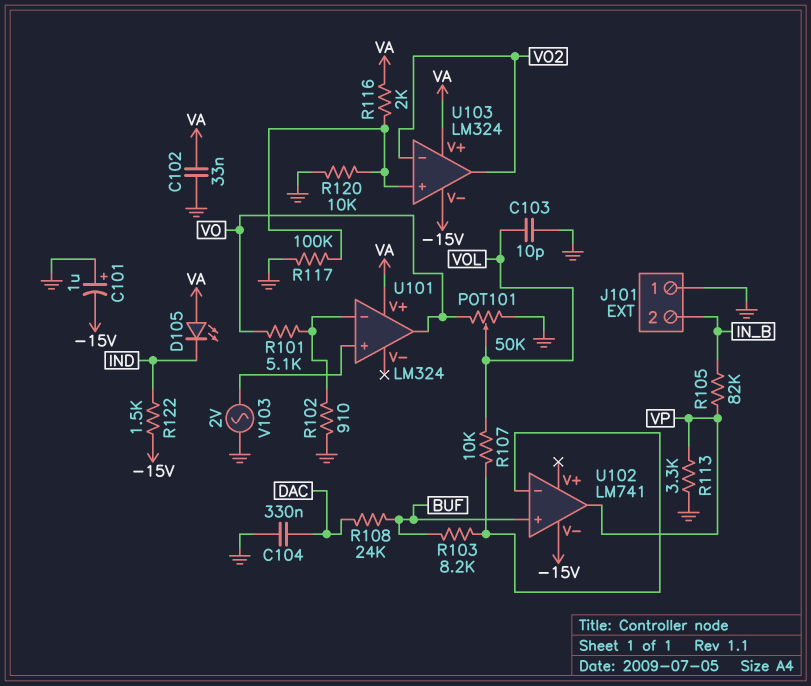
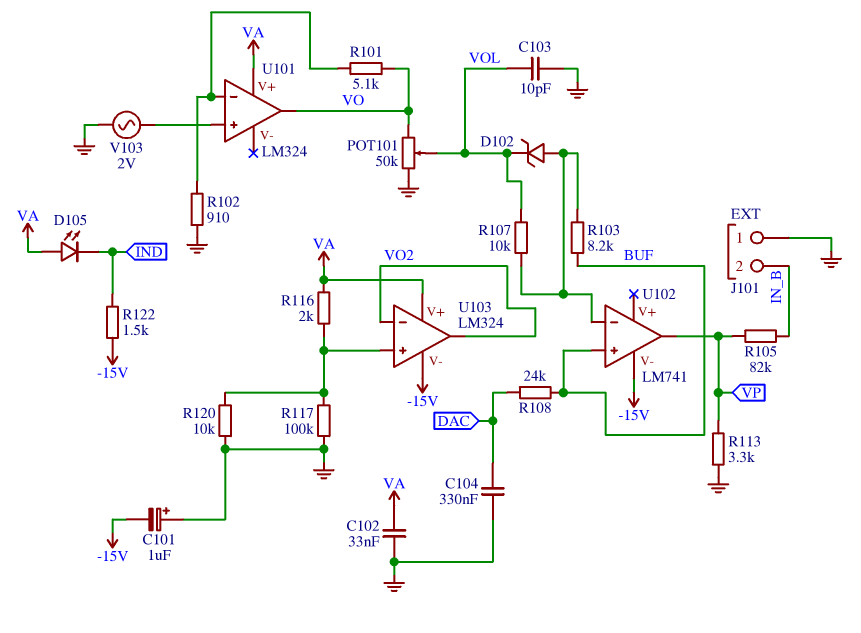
D102: none -> zener (A U102/in-, K VOL)

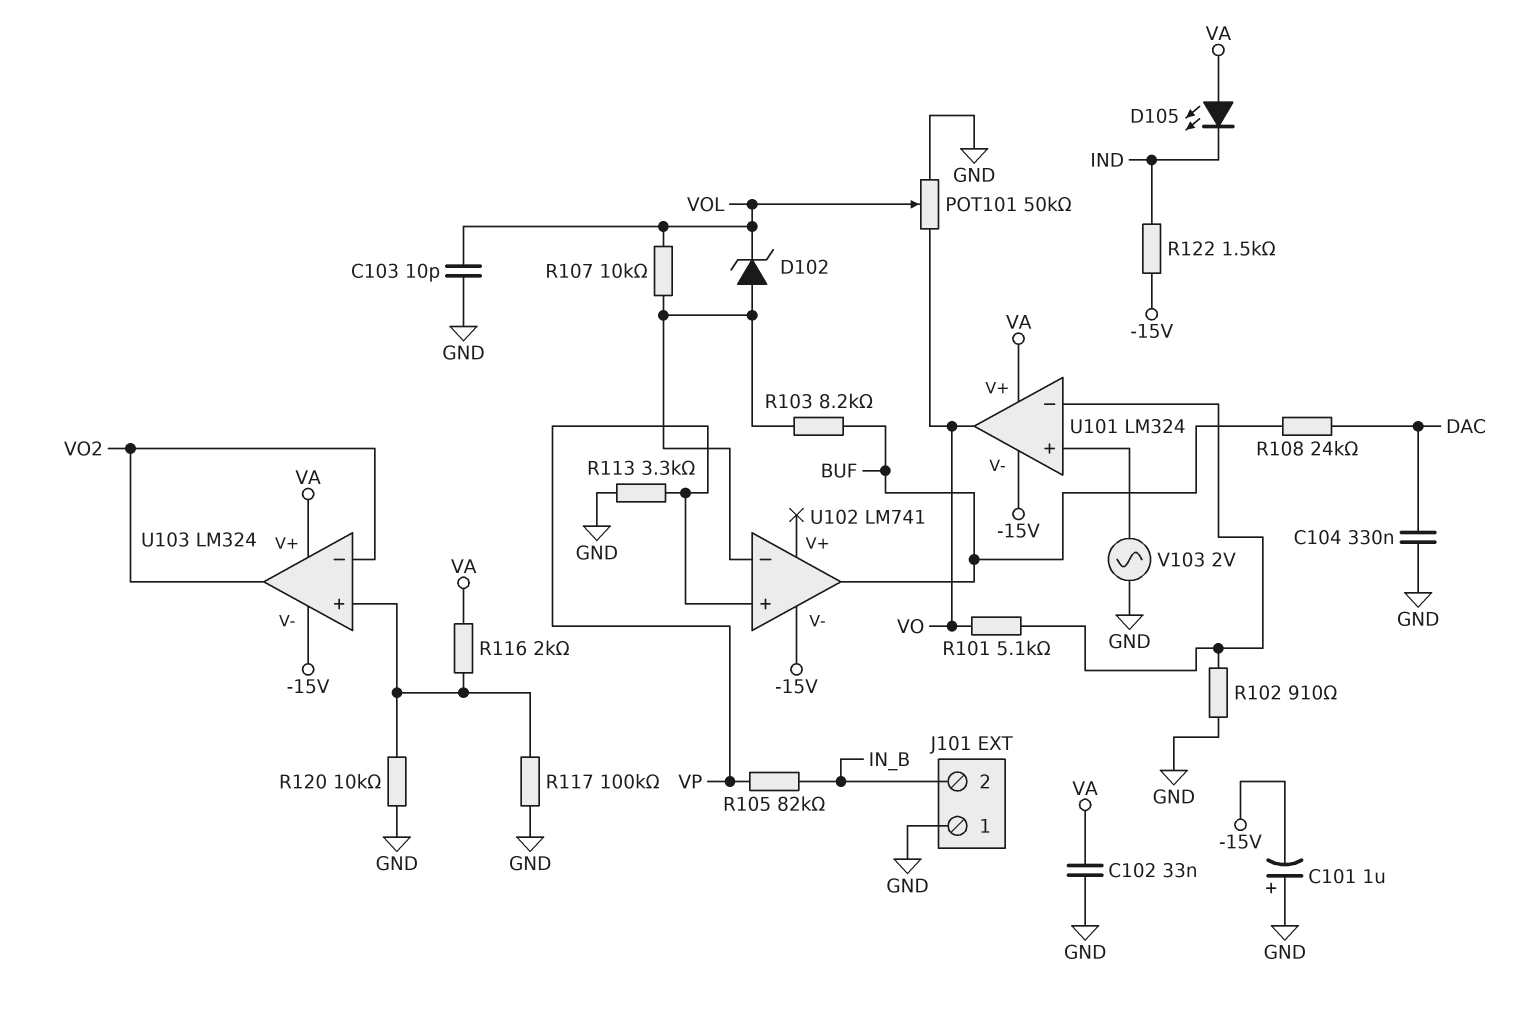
U101 pin V-: none -> -15V
U102 pin in+: BUF -> VP
U102 pin out: VP -> BUF

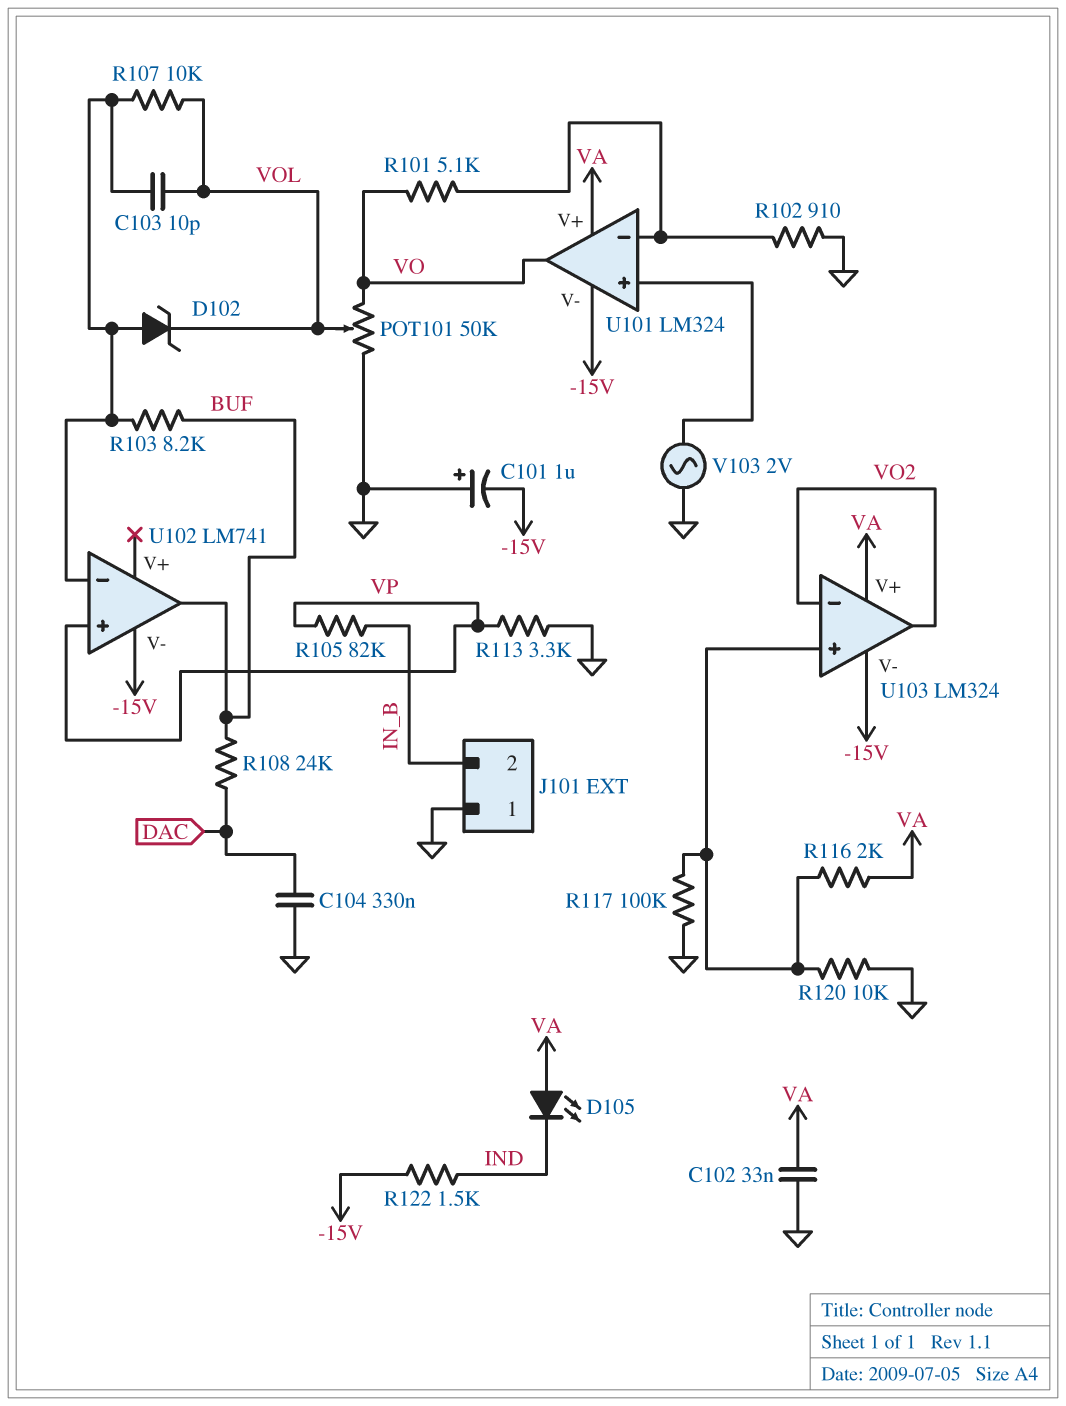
C103: 10pF (GND, VOL) -> 10pF (U102/in-, VOL)

